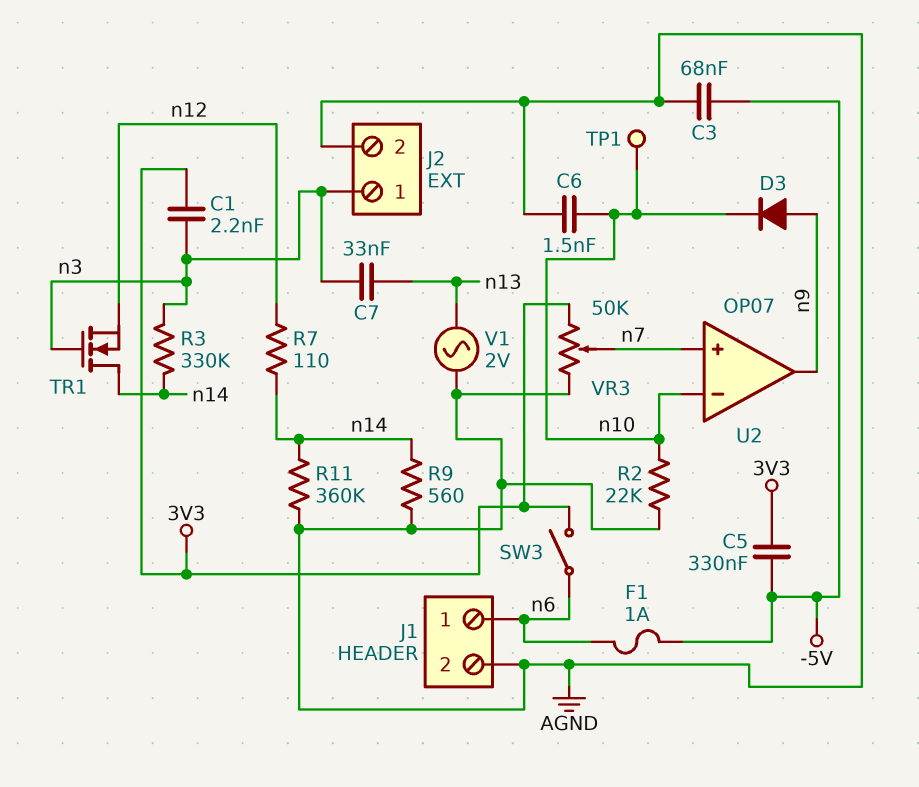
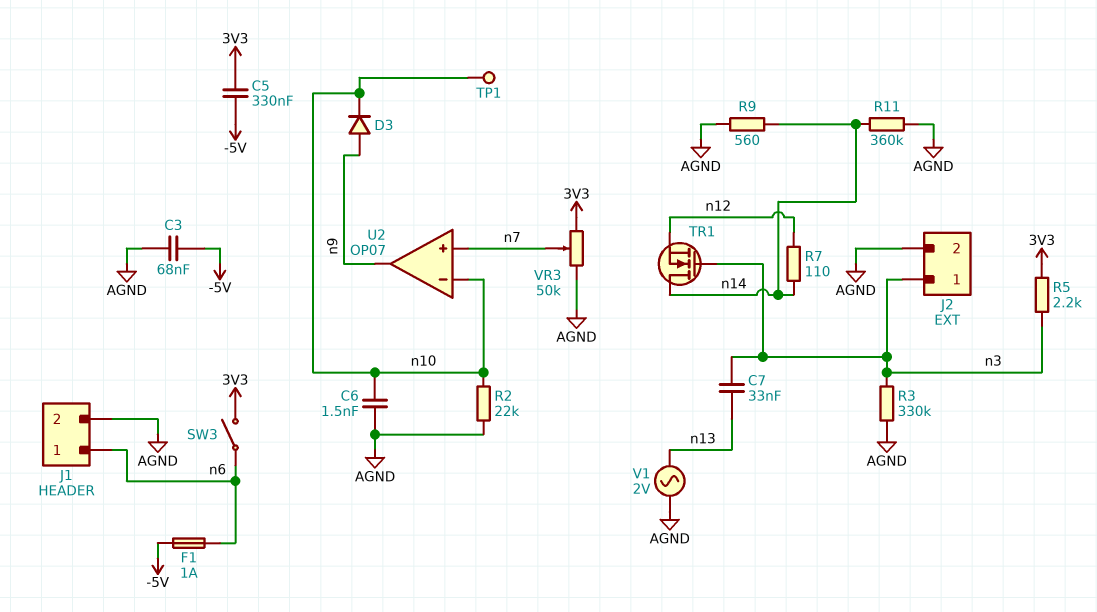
C1: 2.2nF (3V3, n3) -> none
R3: 330k (n3, n14) -> 330k (AGND, n3)
R5: none -> 2.2k (3V3, n3)

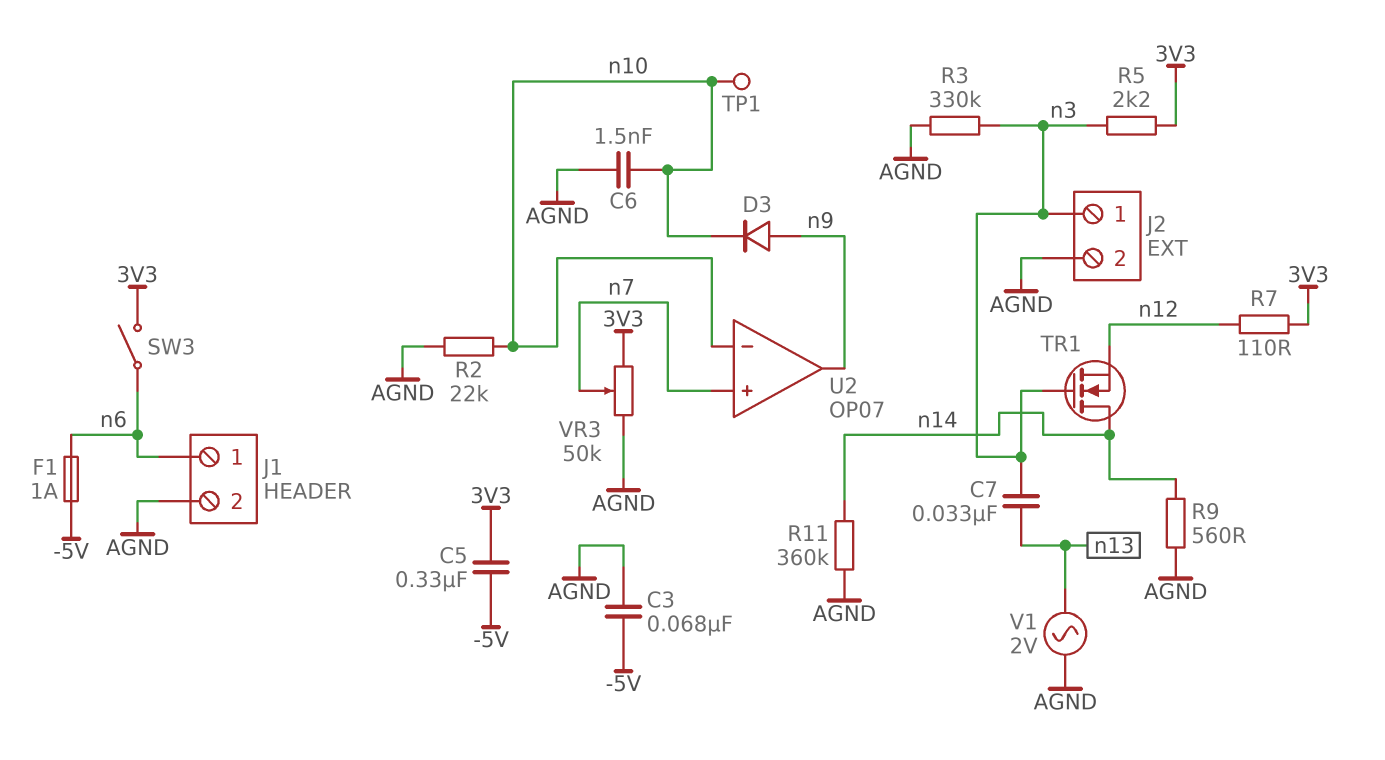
R7: 110 (n12, n14) -> 110 (3V3, n12)

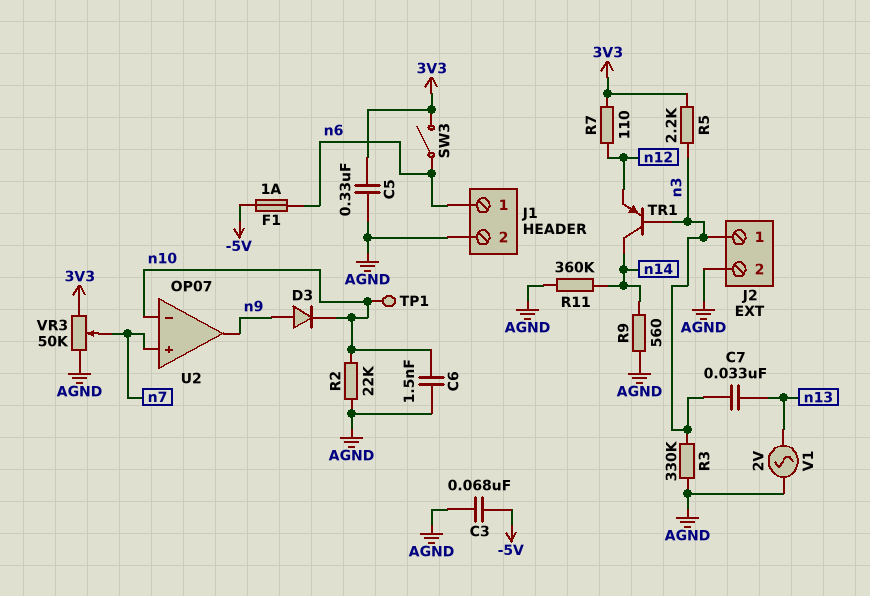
C5: 330nF (-5V, 3V3) -> 330nF (3V3, AGND)
TR1: NMOS (G n3, D n14, S n12) -> PNP (B n3, C n14, E n12)

